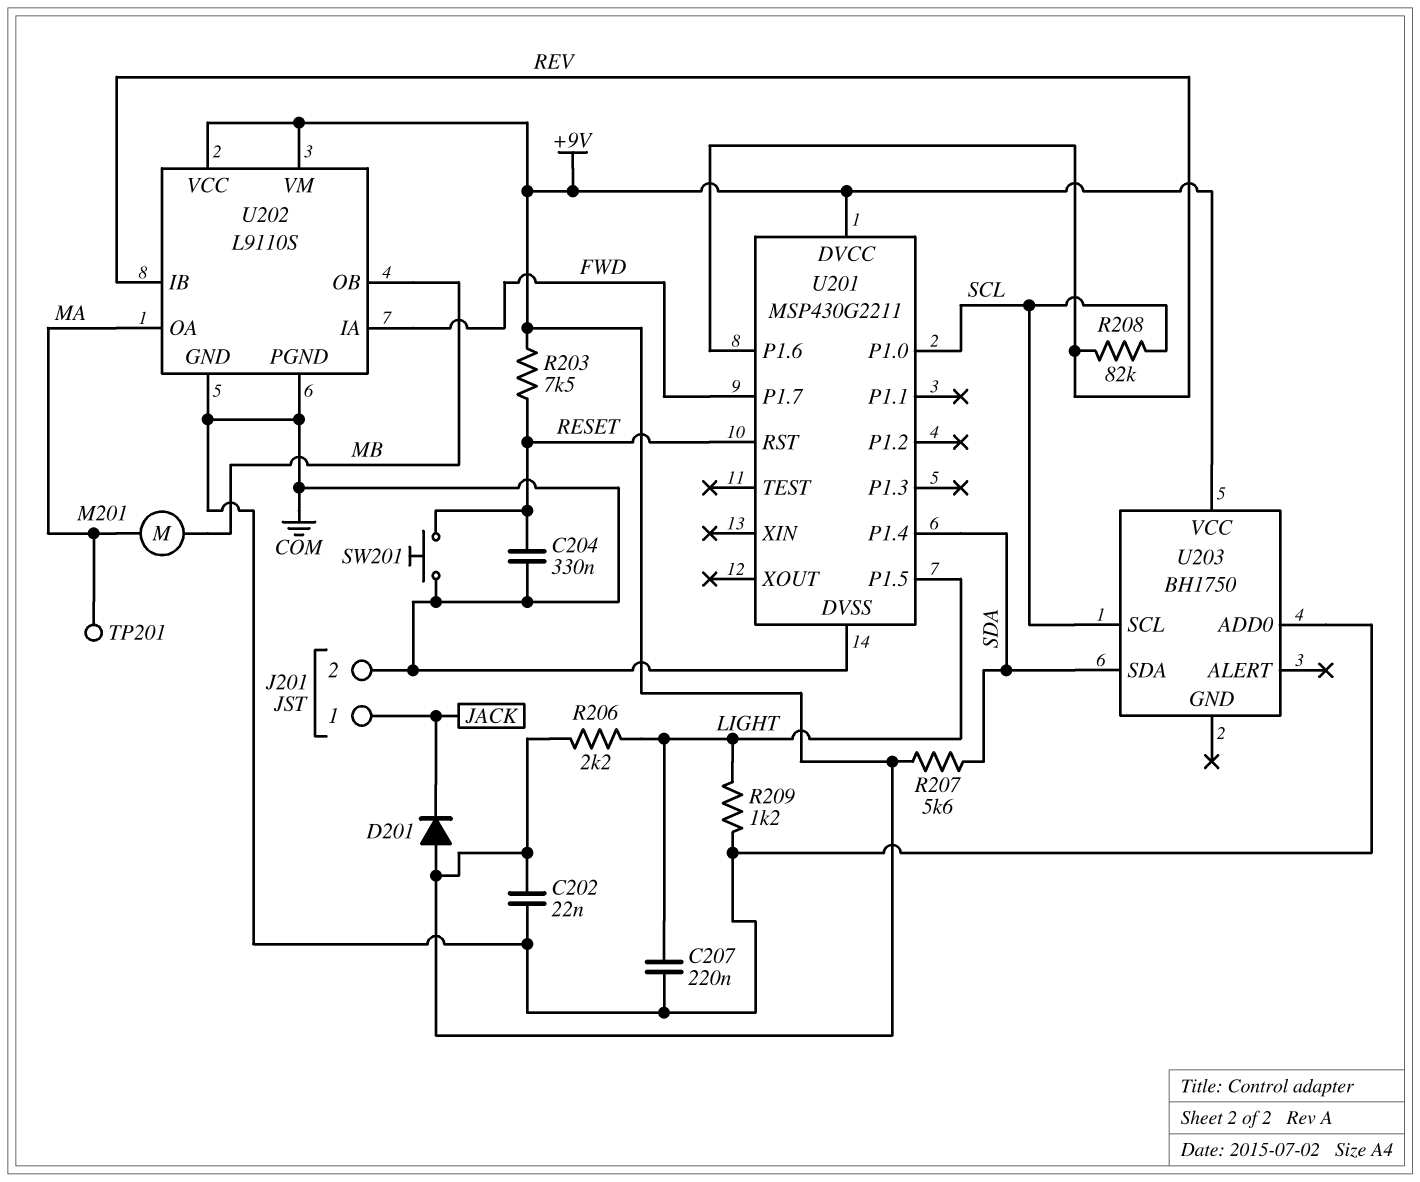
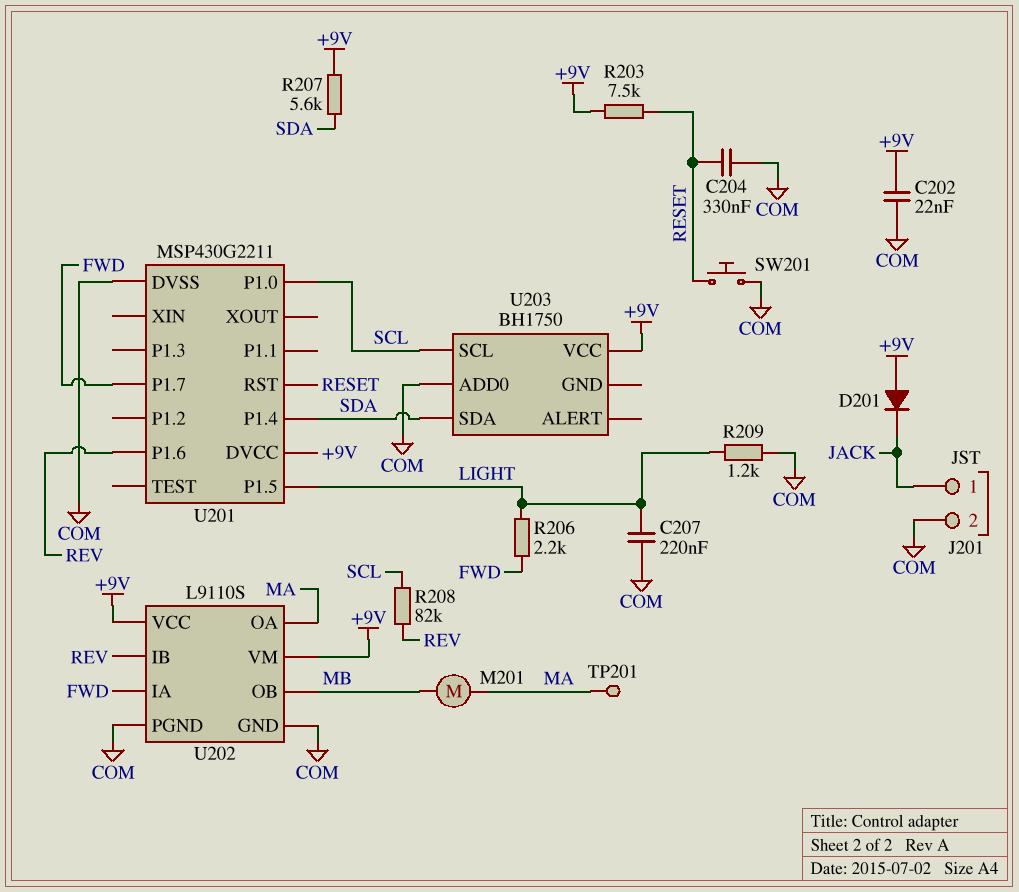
R206: 2.2k (+9V, LIGHT) -> 2.2k (FWD, LIGHT)

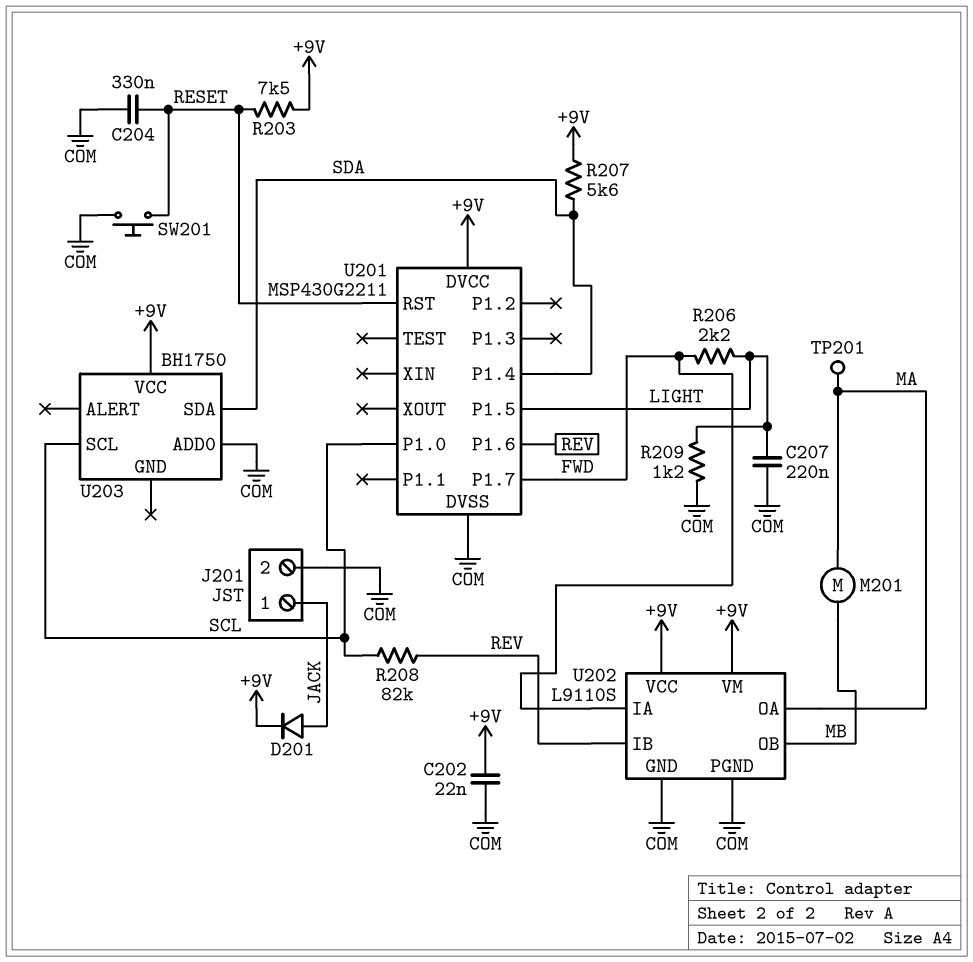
D201: diode (A +9V, K JACK) -> diode (A JACK, K +9V)

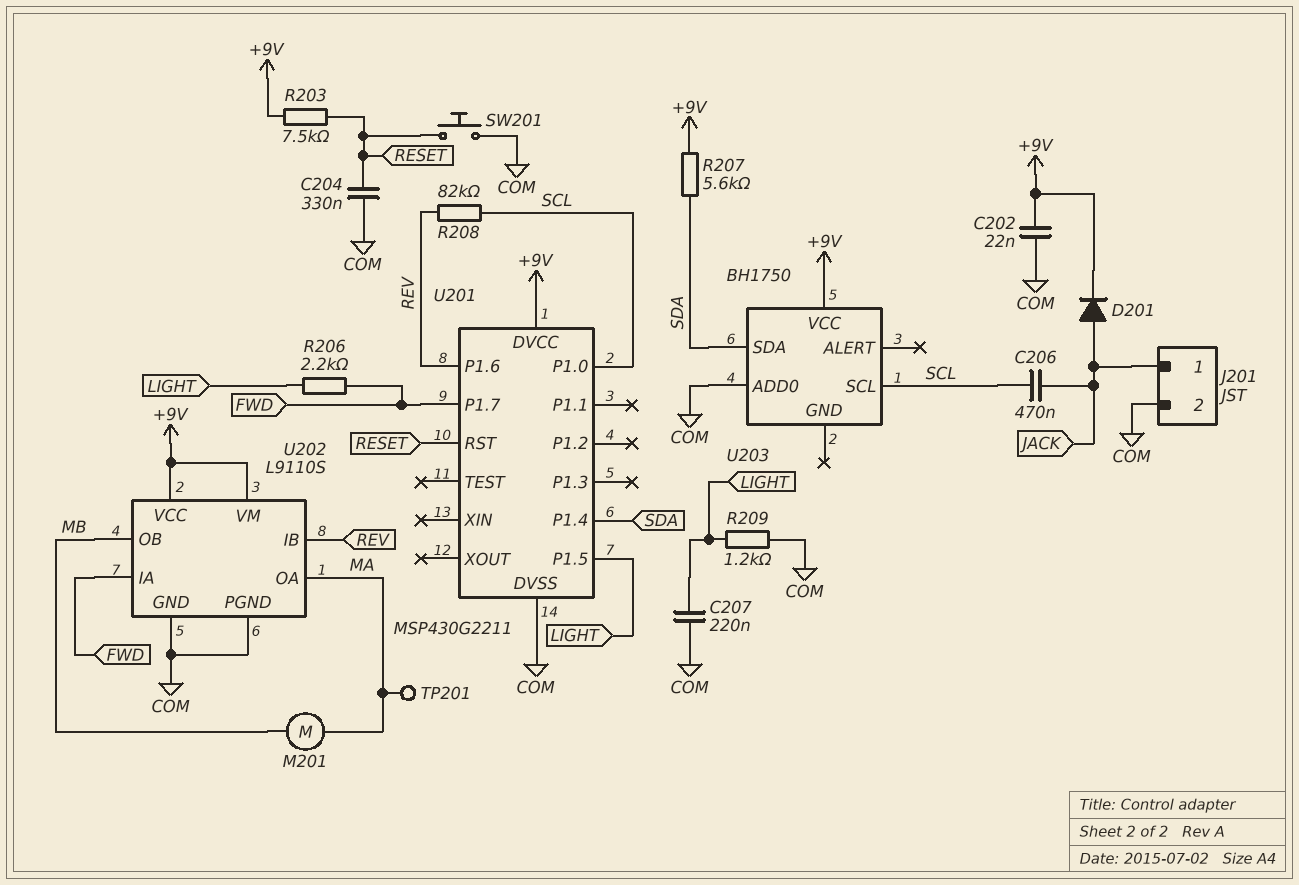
C206: none -> 470nF (JACK, SCL)

